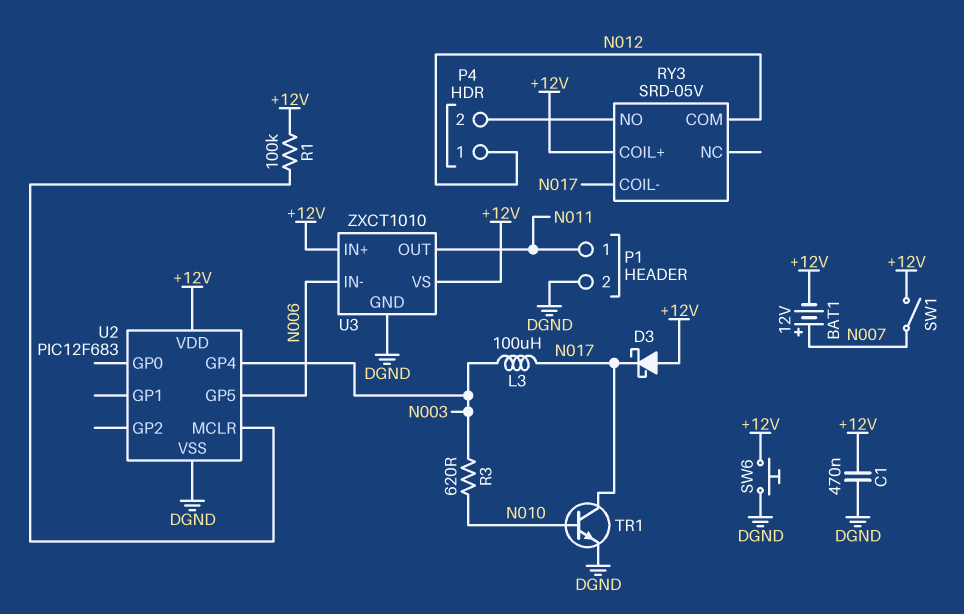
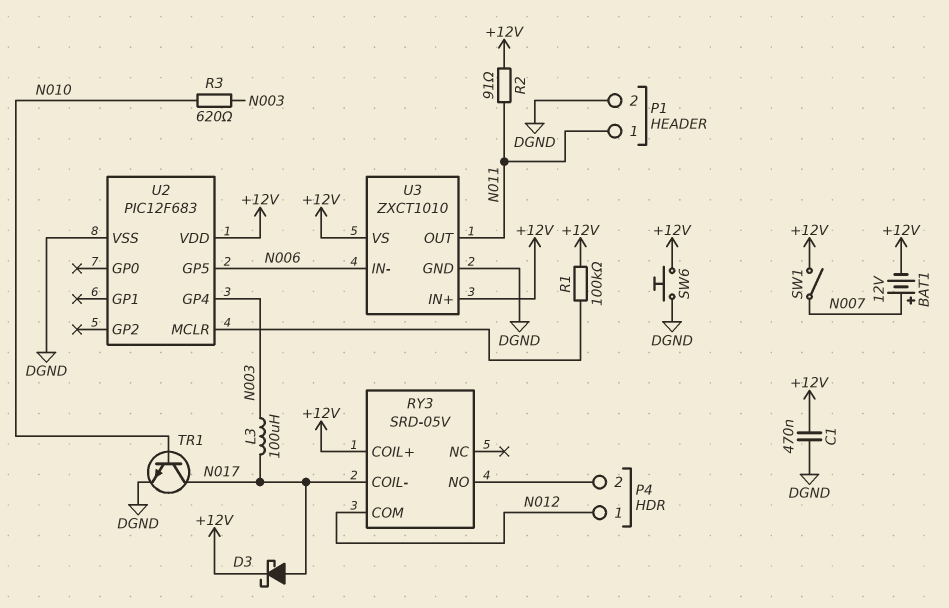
D3: schottky (A +12V, K N017) -> schottky (A N017, K +12V)
R2: none -> 91 (+12V, N011)

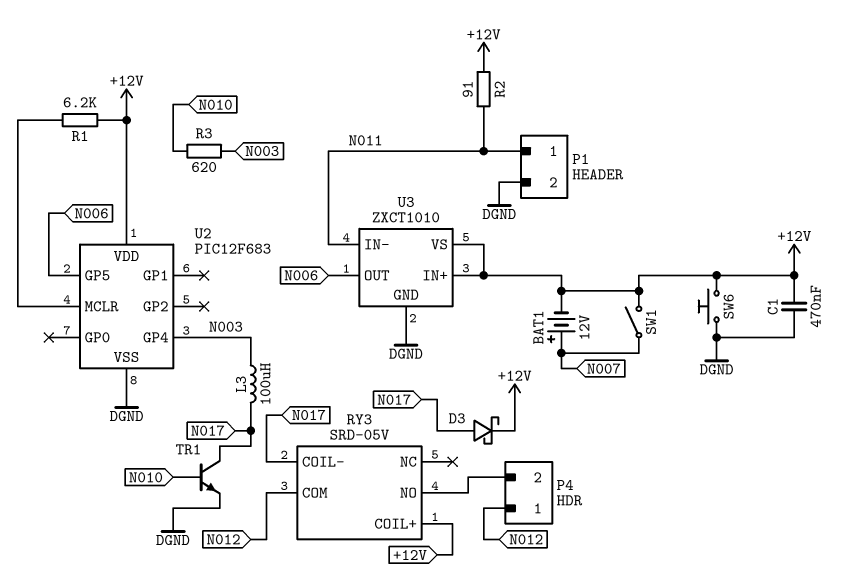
R1: 100k (+12V, U2/MCLR) -> 6.2k (+12V, U2/MCLR)
U3 pin IN-: N006 -> N011
U3 pin OUT: N011 -> N006

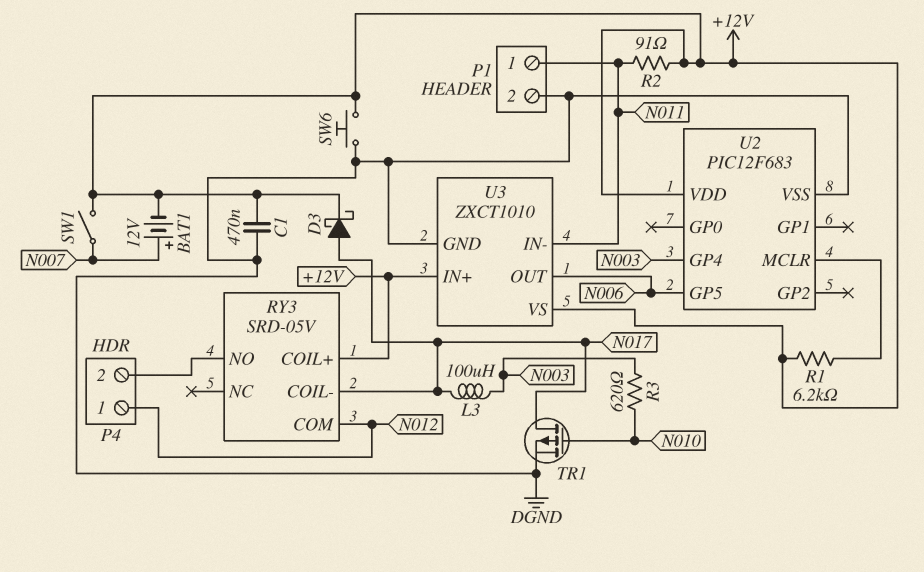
TR1: NPN (B N010, C N017, E DGND) -> PMOS (G N010, D N017, S DGND)

